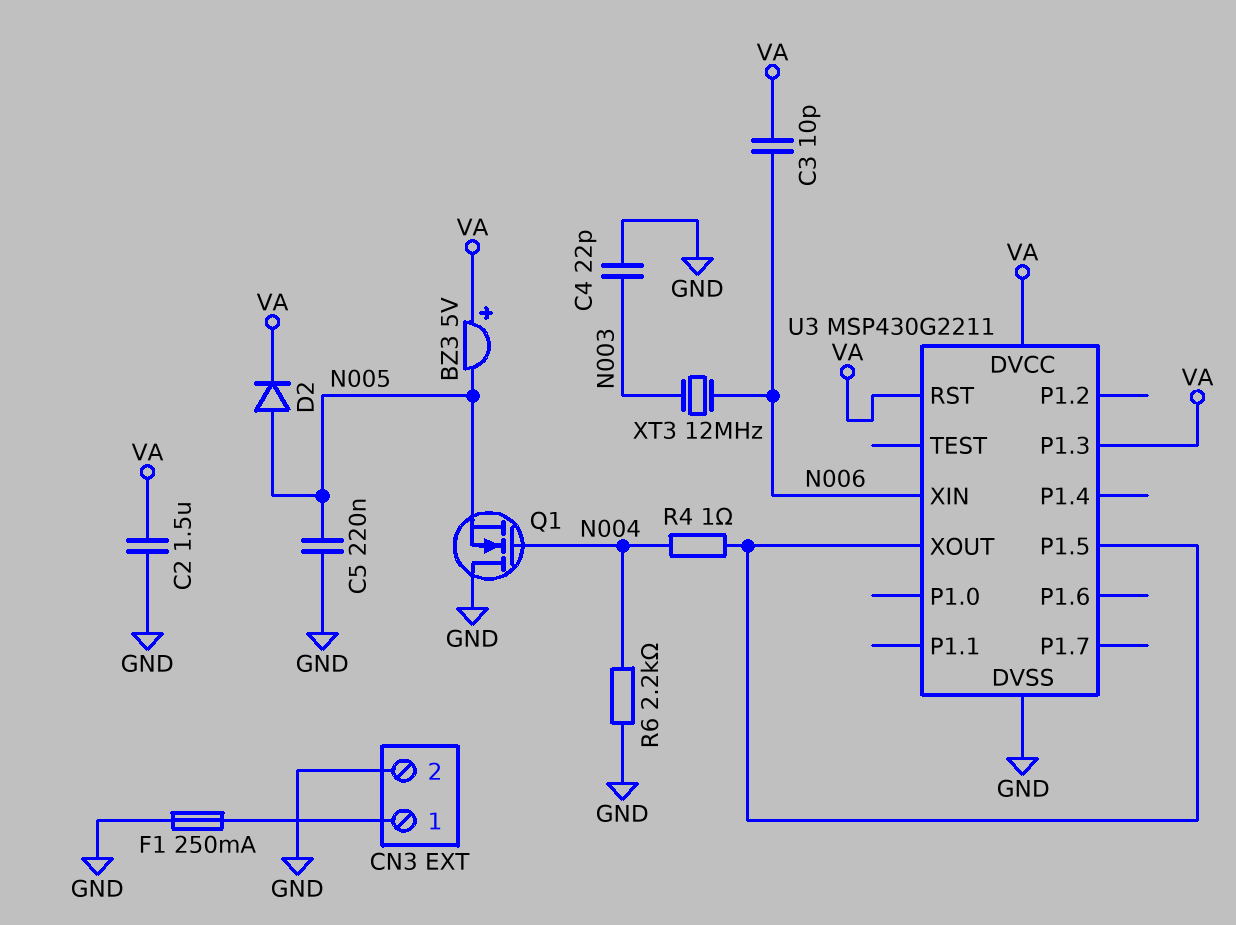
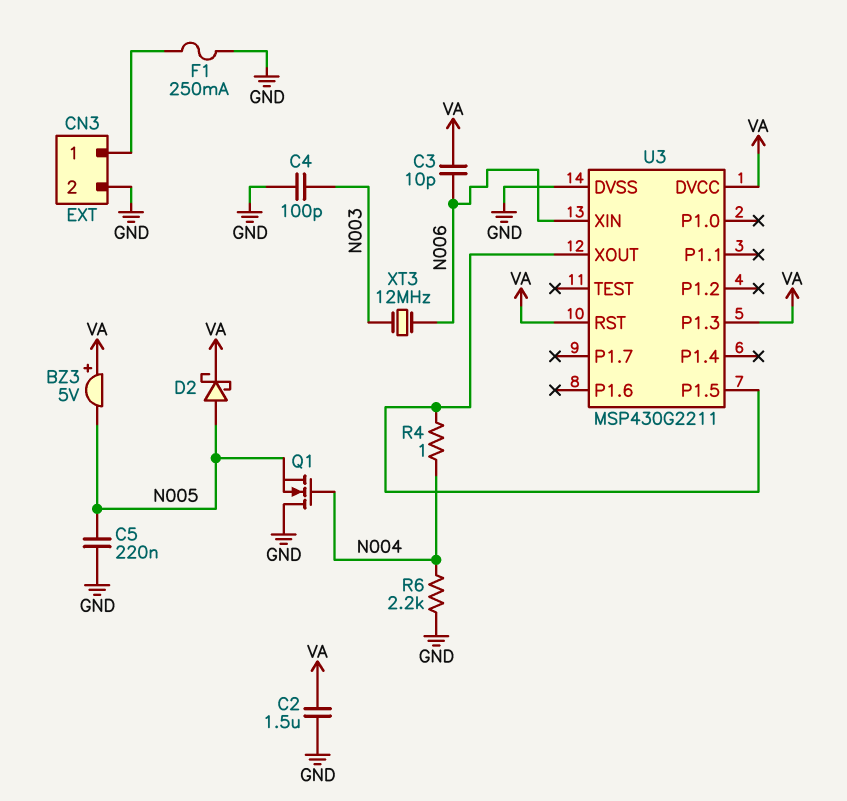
C4: 22pF (GND, N003) -> 100pF (GND, N003)
D2: diode (A N005, K VA) -> schottky (A N005, K VA)

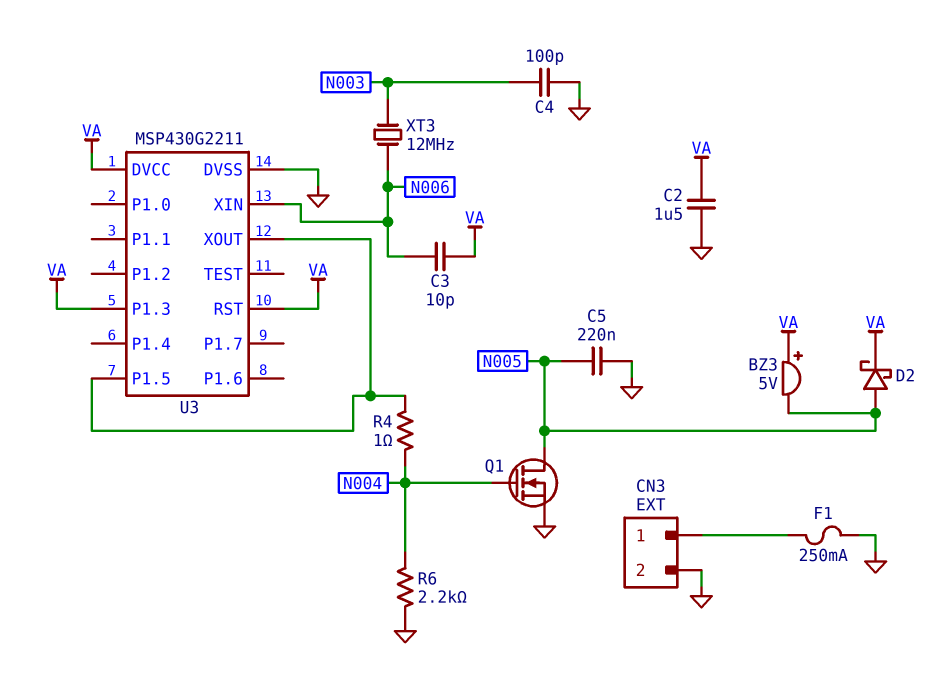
Q1: NMOS (G N004, D GND, S N005) -> NMOS (G N004, D N005, S GND)

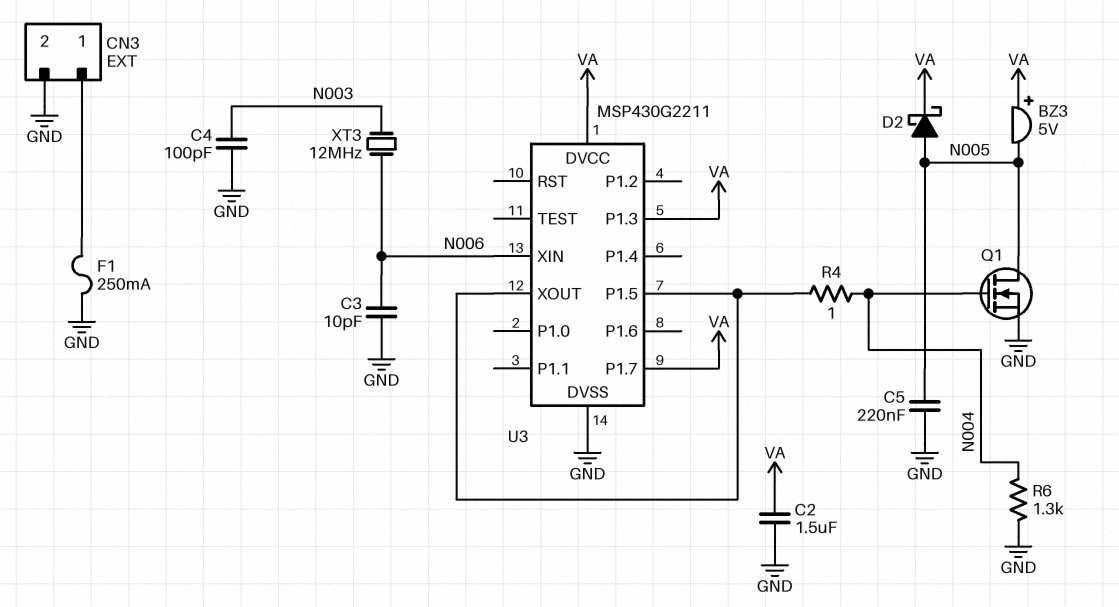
C3: 10pF (N006, VA) -> 10pF (GND, N006)
R6: 2.2k (GND, N004) -> 1.3k (GND, N004)
U3 pin P1.7: none -> VA
U3 pin RST: VA -> none

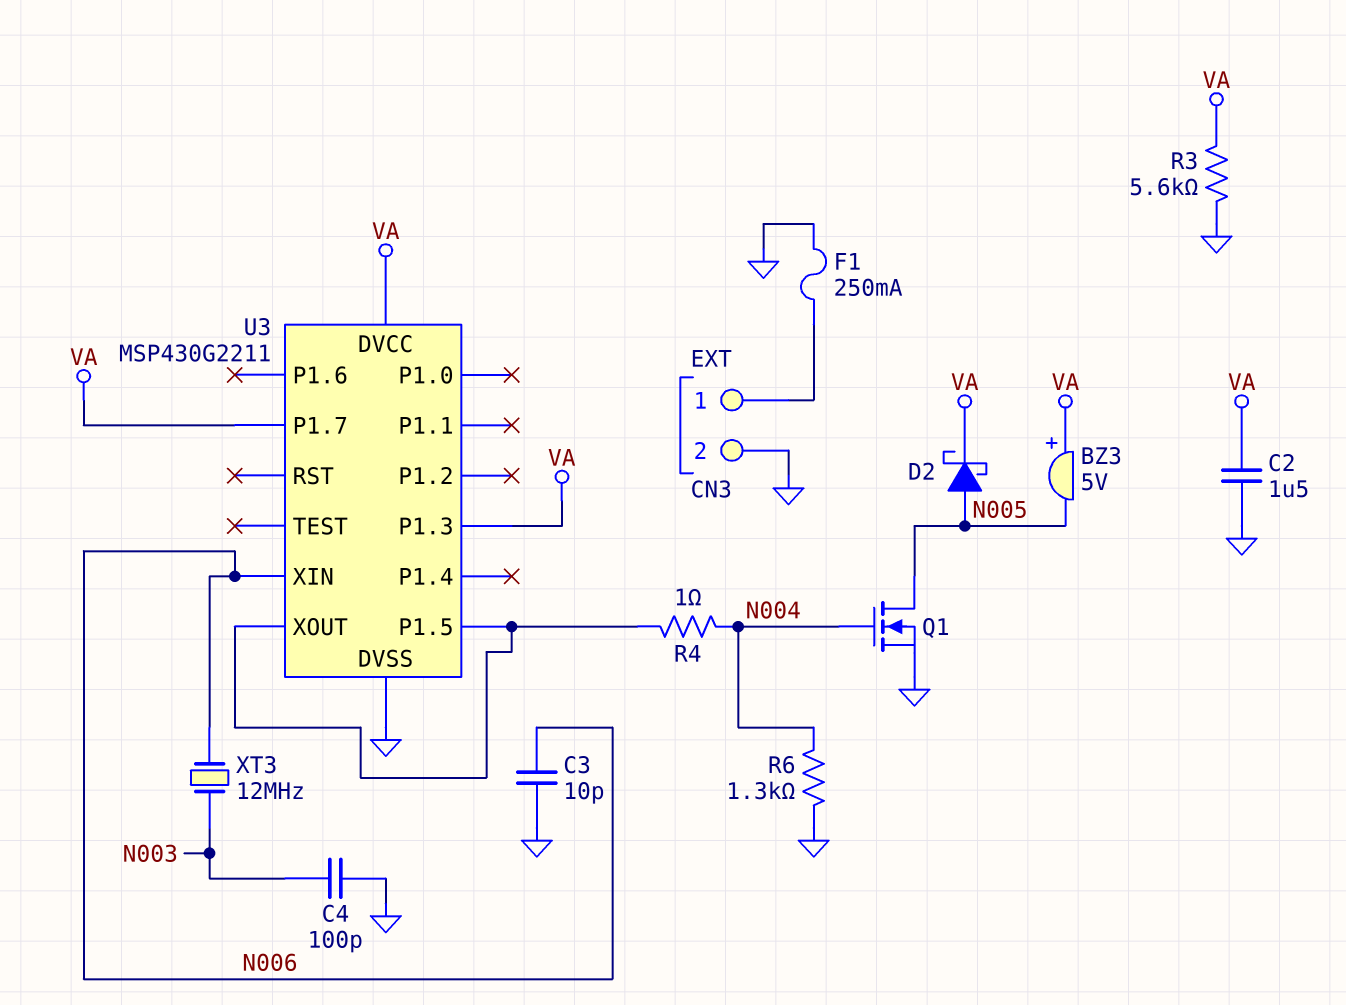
C5: 220nF (GND, N005) -> none
R3: none -> 5.6k (GND, VA)

